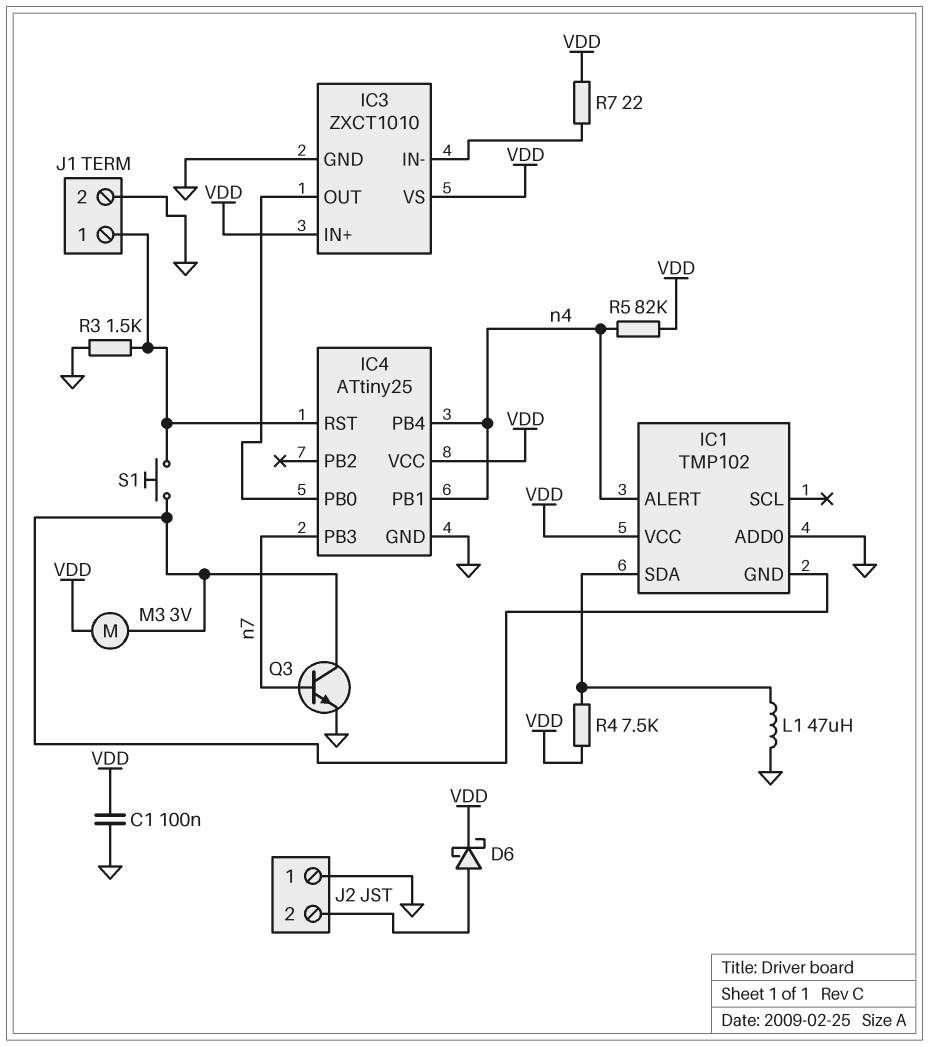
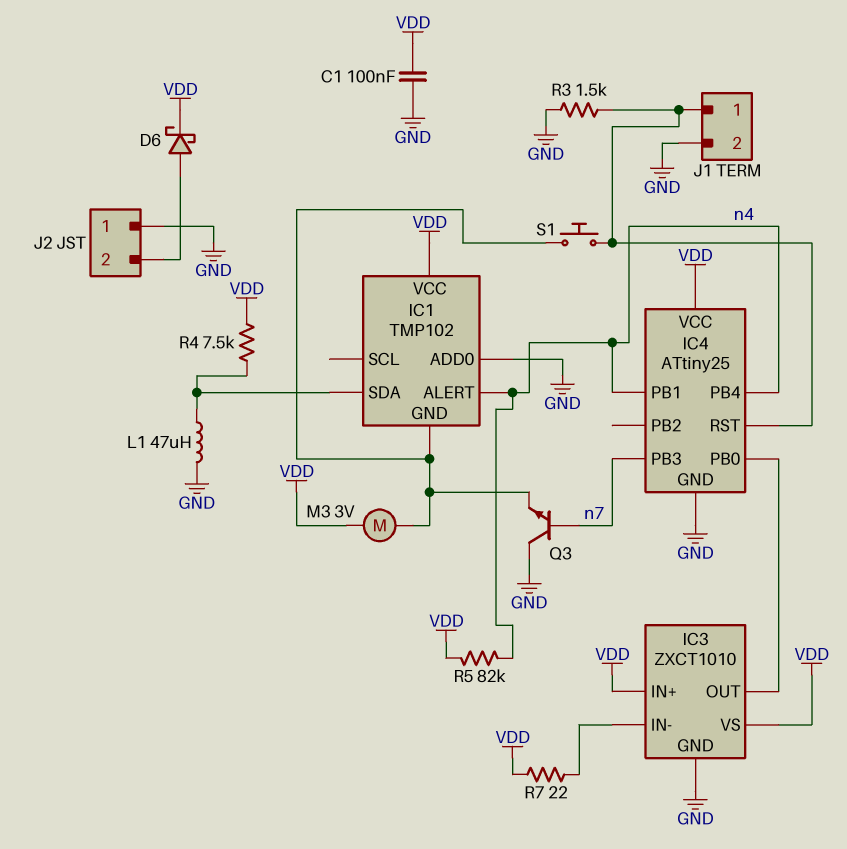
Q3: NPN (B n7, C IC1/GND, E GND) -> NPN (B n7, C GND, E IC1/GND)

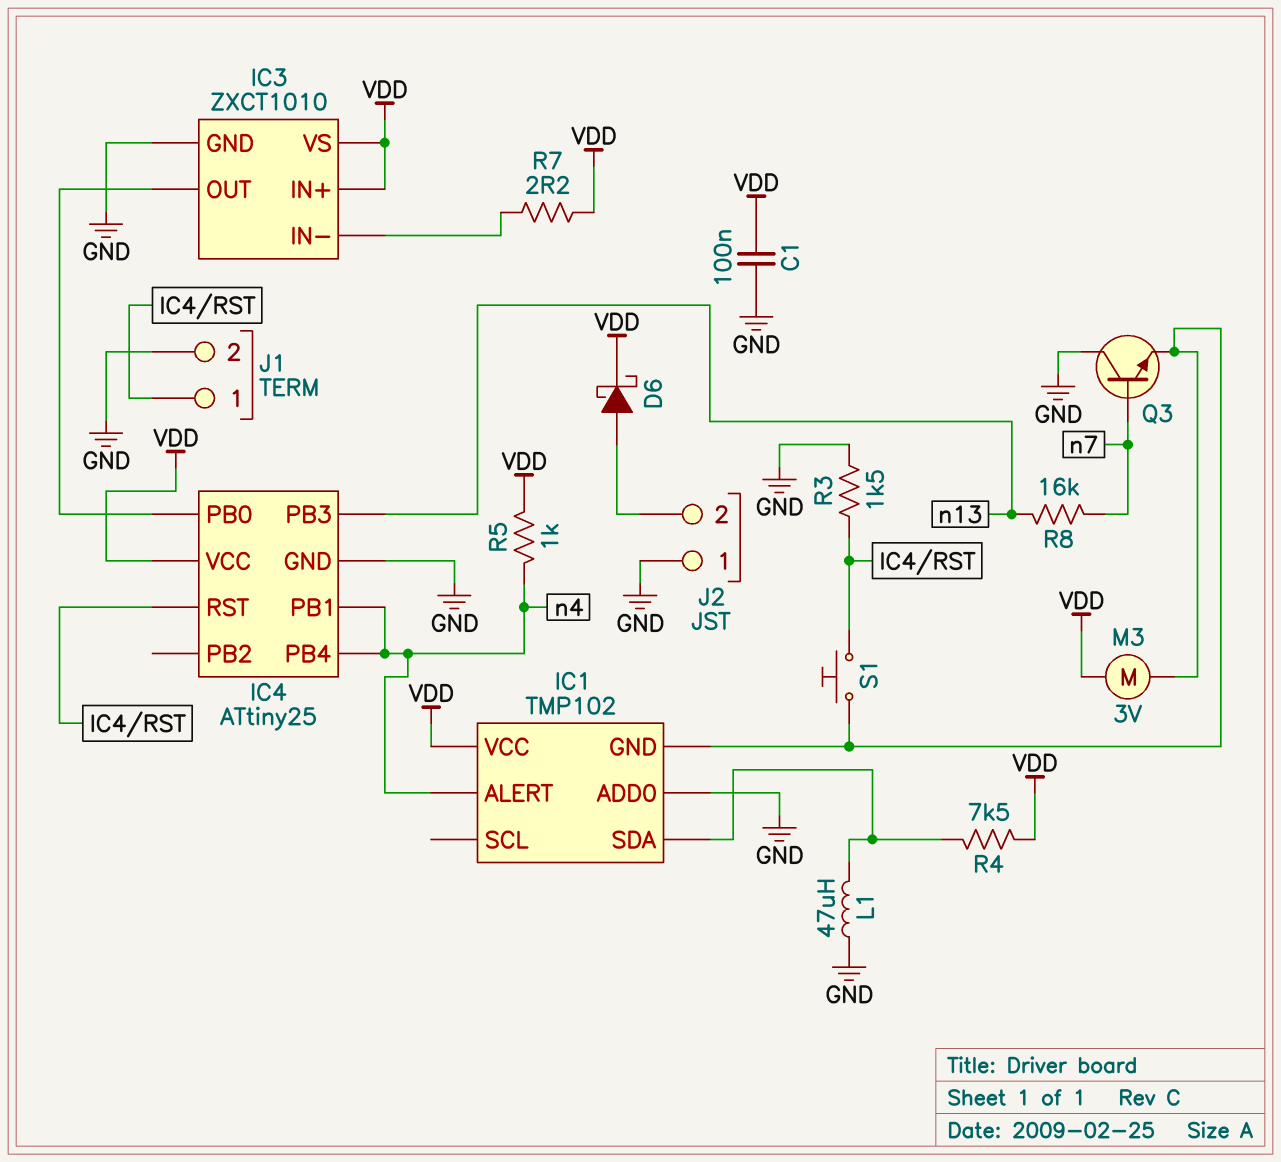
IC4 pin PB3: n7 -> n13
R5: 82k (VDD, n4) -> 1k (VDD, n4)
R7: 22 (IC3/IN-, VDD) -> 2.2 (IC3/IN-, VDD)
R8: none -> 16k (n7, n13)

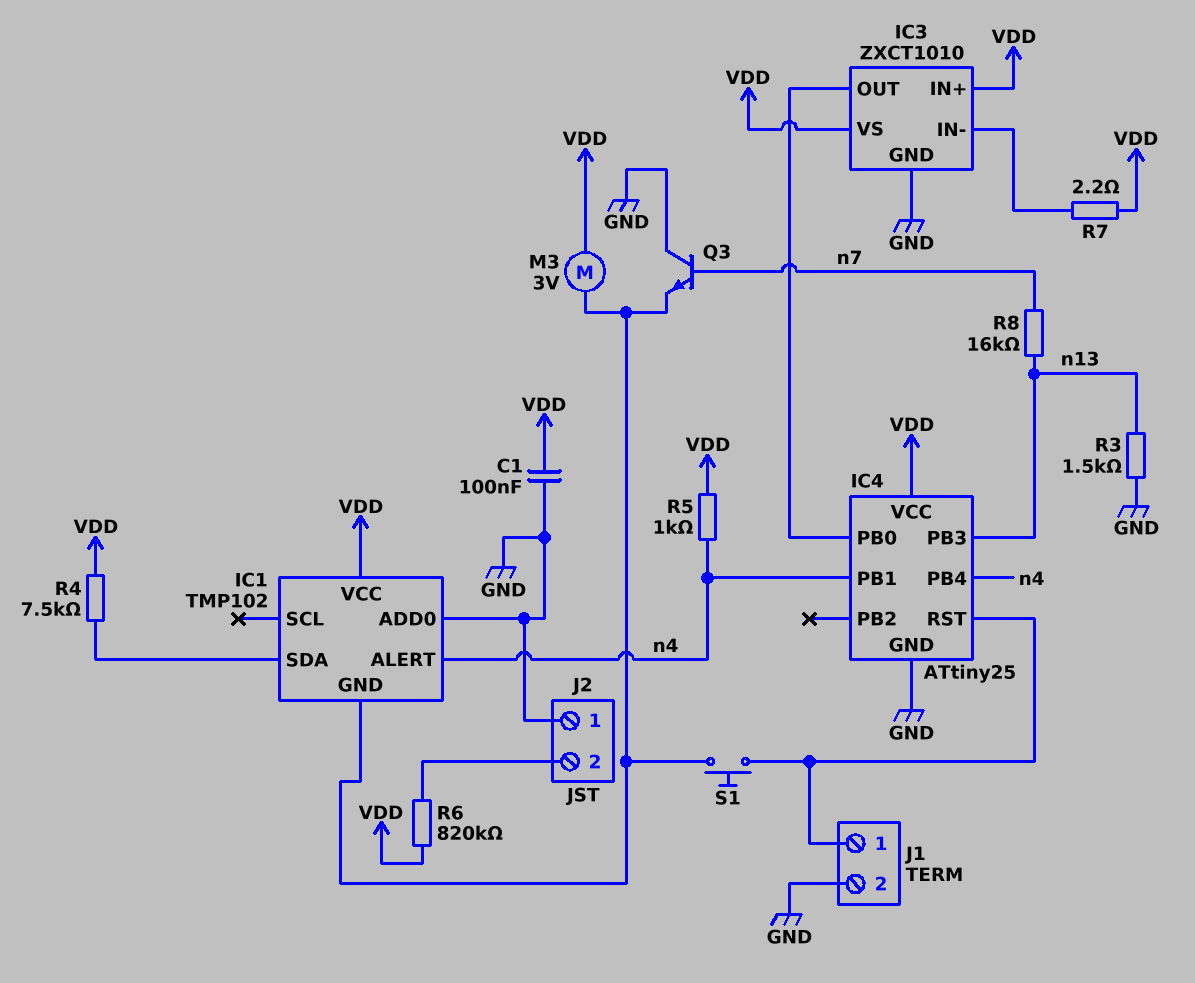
D6: schottky (A J2/2, K VDD) -> none
L1: 47uH (GND, IC1/SDA) -> none
R3: 1.5k (GND, IC4/RST) -> 1.5k (GND, n13)
R6: none -> 820k (J2/2, VDD)

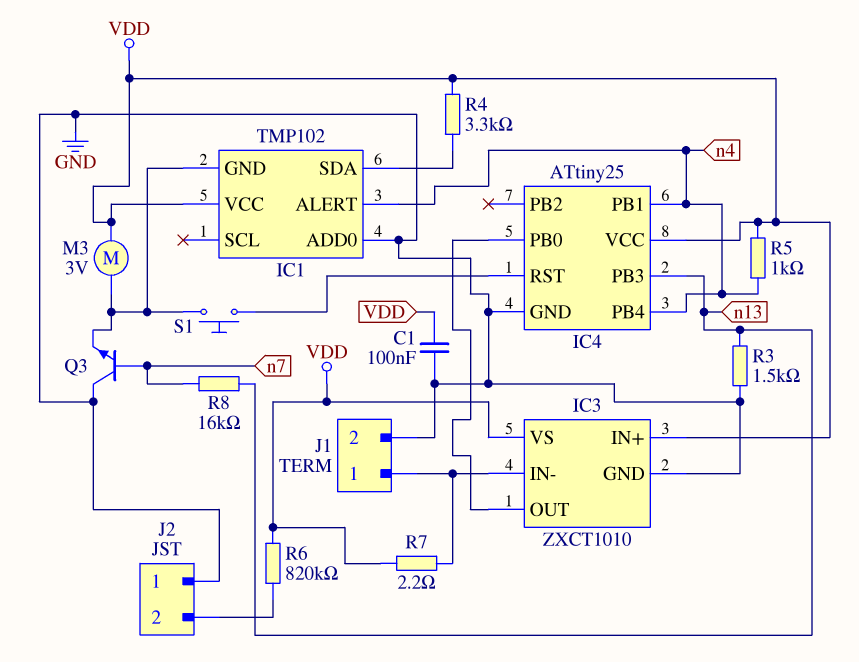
J1 pin 1: IC4/RST -> IC3/IN-
R4: 7.5k (IC1/SDA, VDD) -> 3.3k (IC1/SDA, VDD)

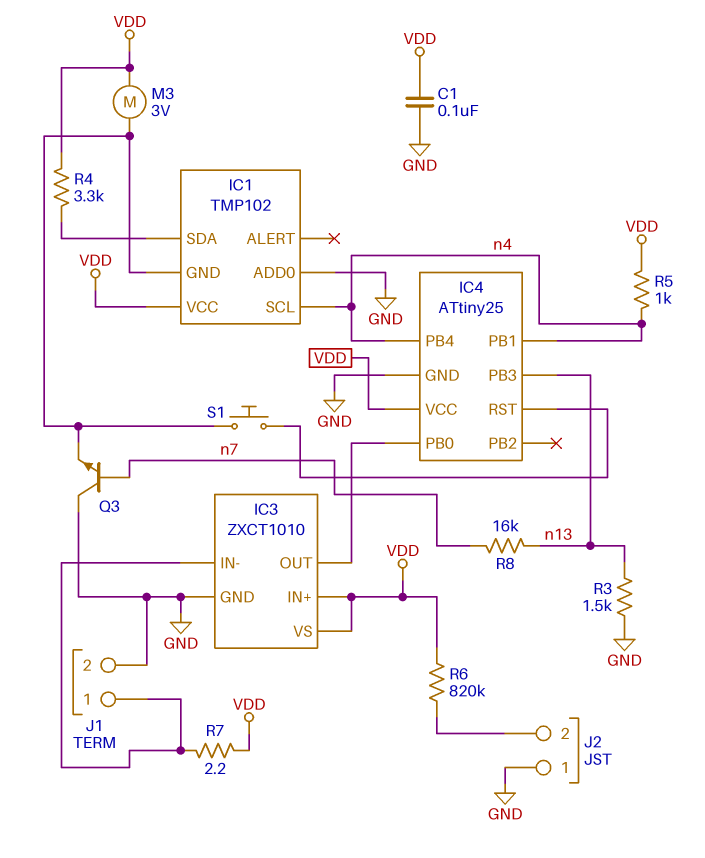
IC1 pin ALERT: n4 -> none
IC1 pin SCL: none -> n4

